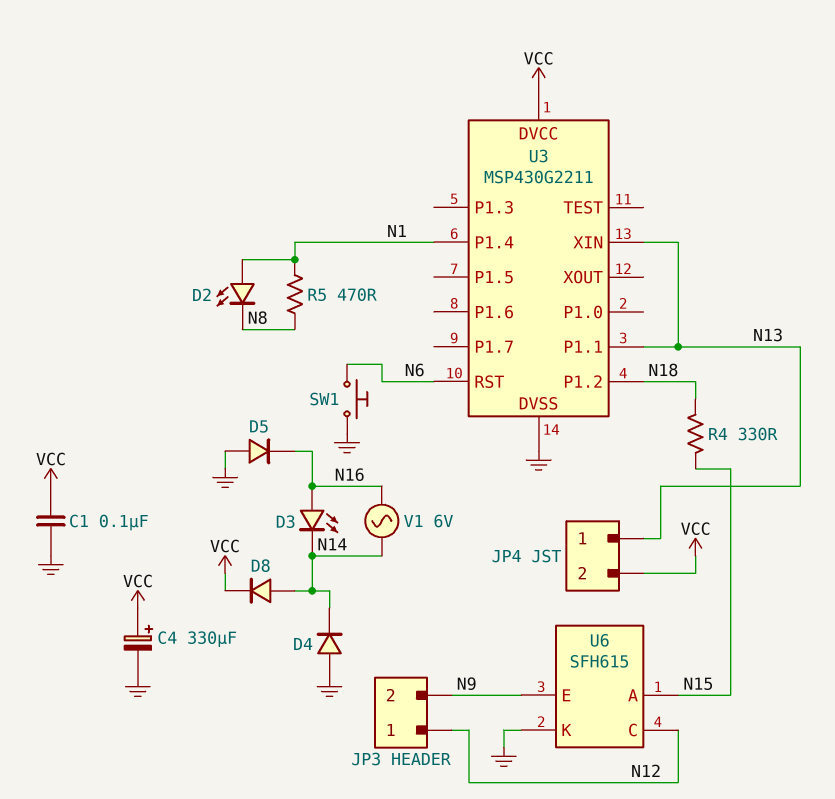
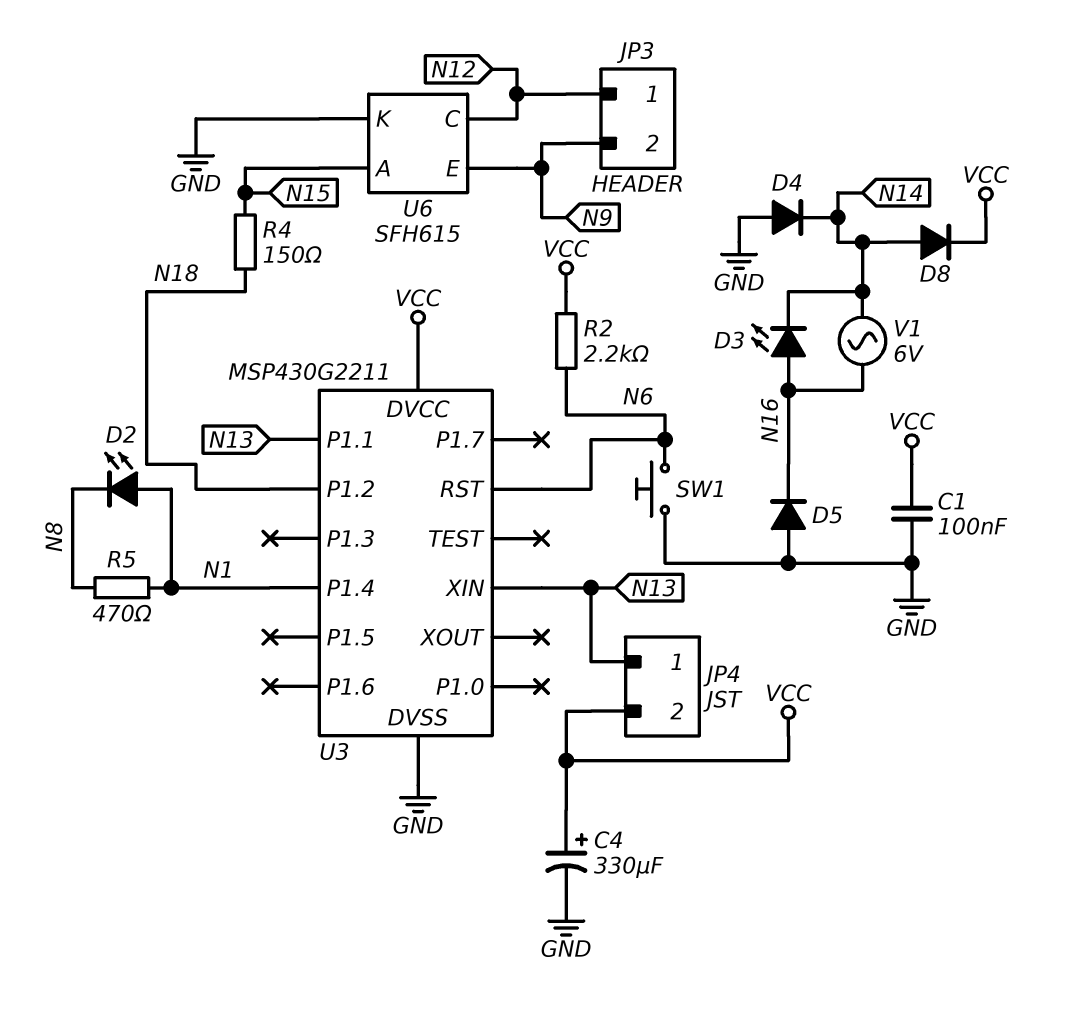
R2: none -> 2.2k (N6, VCC)
R4: 330 (N15, N18) -> 150 (N15, N18)

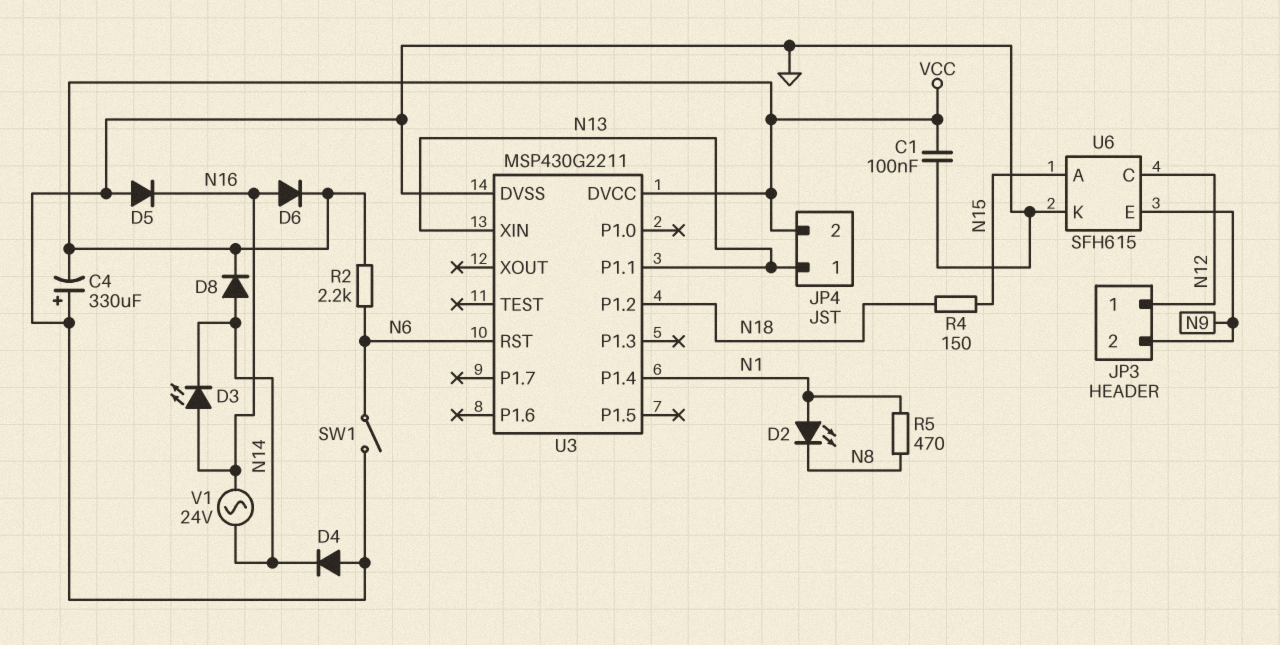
C4: 330uF (plus VCC, minus GND) -> 330uF (plus GND, minus VCC)
D6: none -> diode (A N16, K VCC)
SW1: button (GND, N6) -> switch (GND, N6)
V1: AC 6V (N14, N16) -> AC 24V (N14, N16)

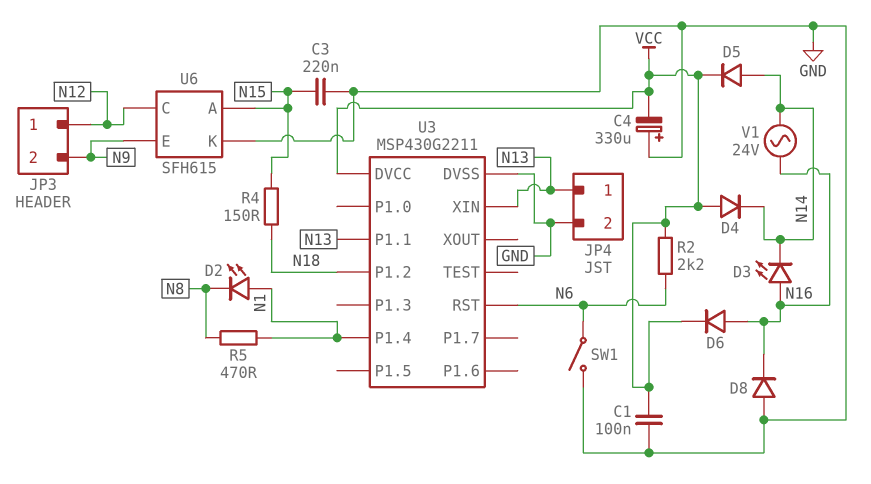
C3: none -> 220nF (GND, N15)
D4: diode (A GND, K N14) -> diode (A VCC, K N14)
D5: diode (A GND, K N16) -> diode (A N14, K VCC)
D8: diode (A N14, K VCC) -> diode (A GND, K N16)
JP4 pin 2: VCC -> GND

